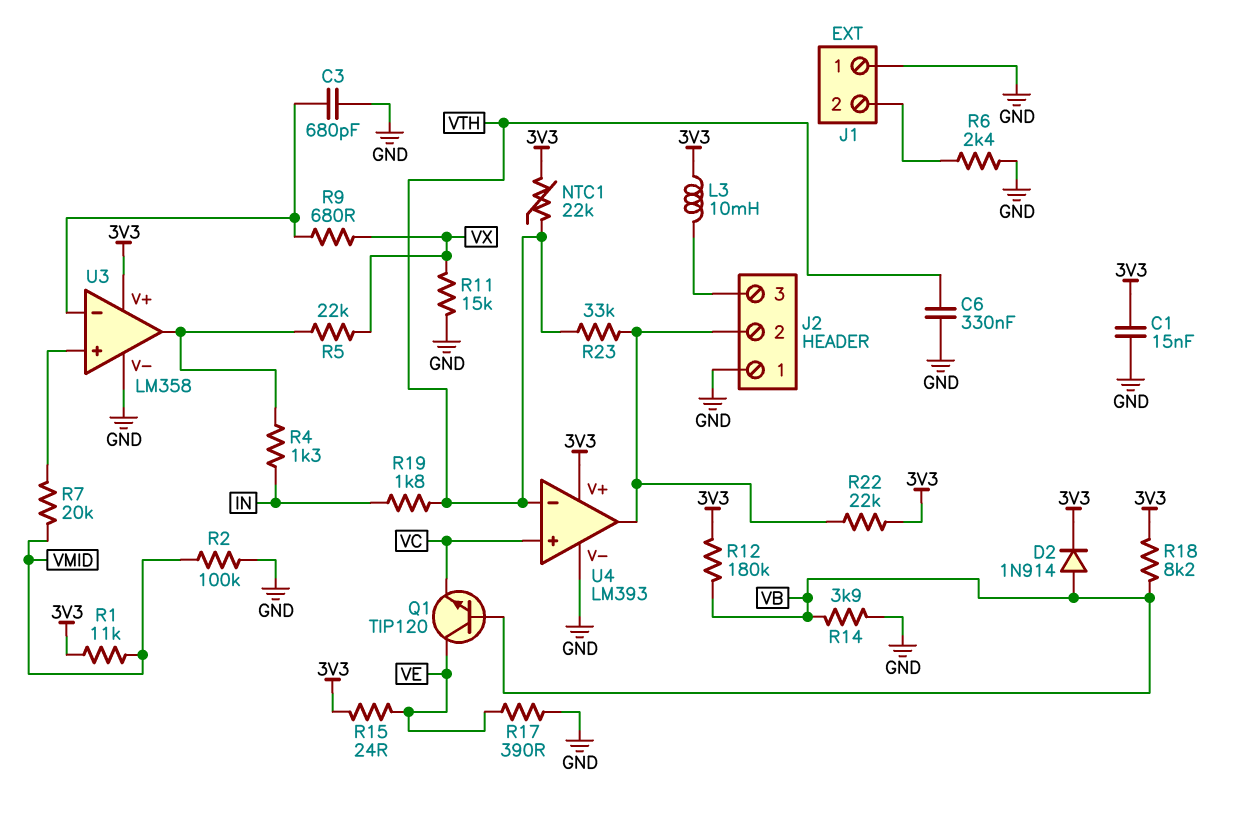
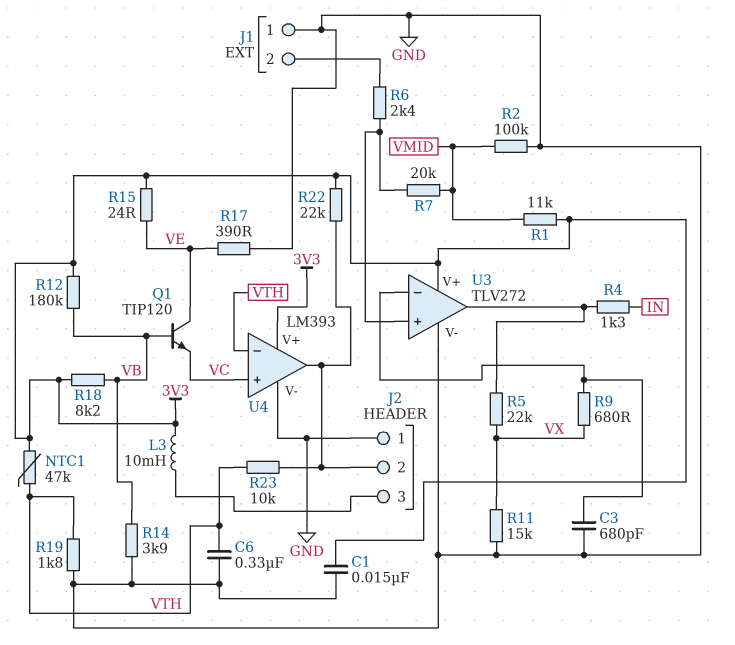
D2: diode 1N914 (A VB, K 3V3) -> none
NTC1: 22k (3V3, VTH) -> 47k (3V3, VTH)
R6: 2.4k (GND, J1/2) -> 2.4k (J1/2, U3/in+)
R19: 1.8k (IN, VTH) -> 1.8k (GND, VTH)
R23: 33k (J2/2, VTH) -> 10k (J2/2, VTH)
U3: LM358 -> TLV272

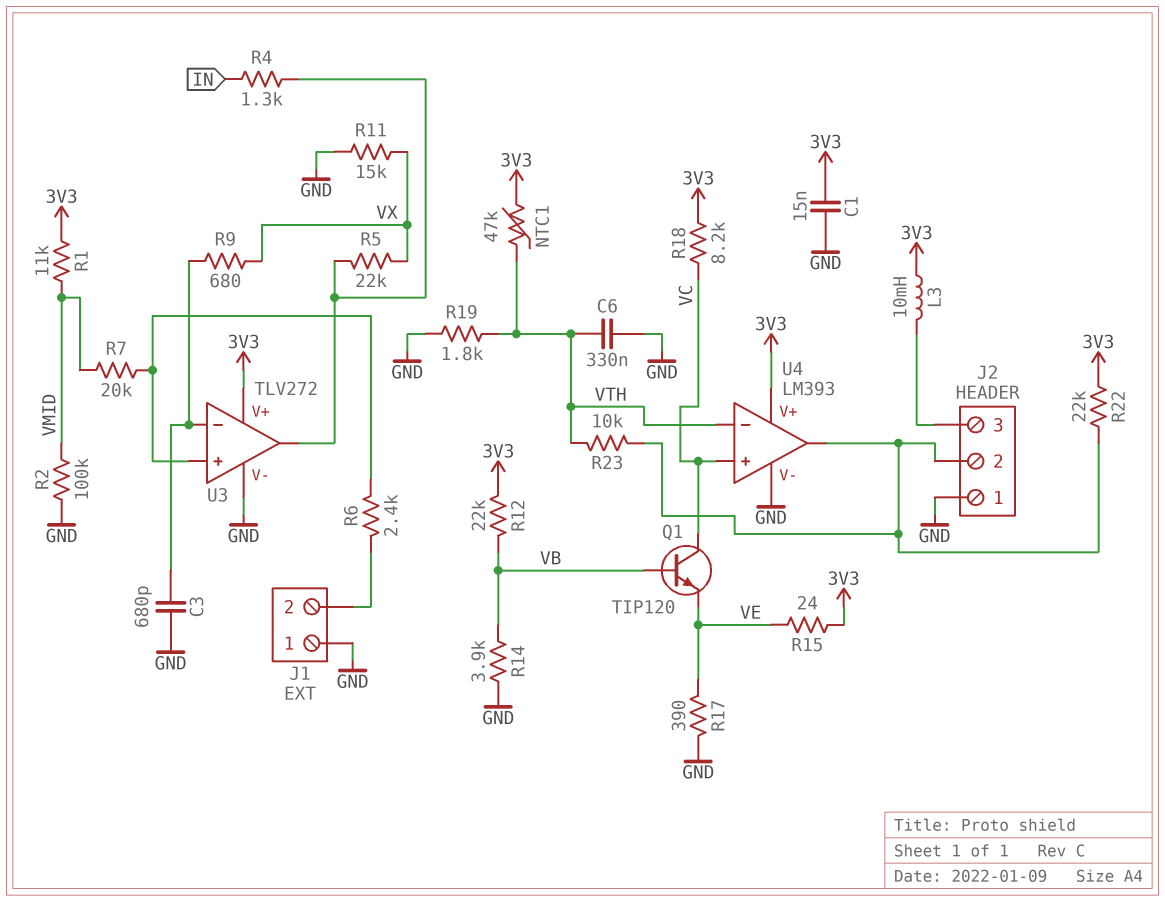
Q1: NPN TIP120 (B VB, C VE, E VC) -> NPN TIP120 (B VB, C VC, E VE)
R12: 180k (3V3, VB) -> 22k (3V3, VB)
R18: 8.2k (3V3, VB) -> 8.2k (3V3, VC)

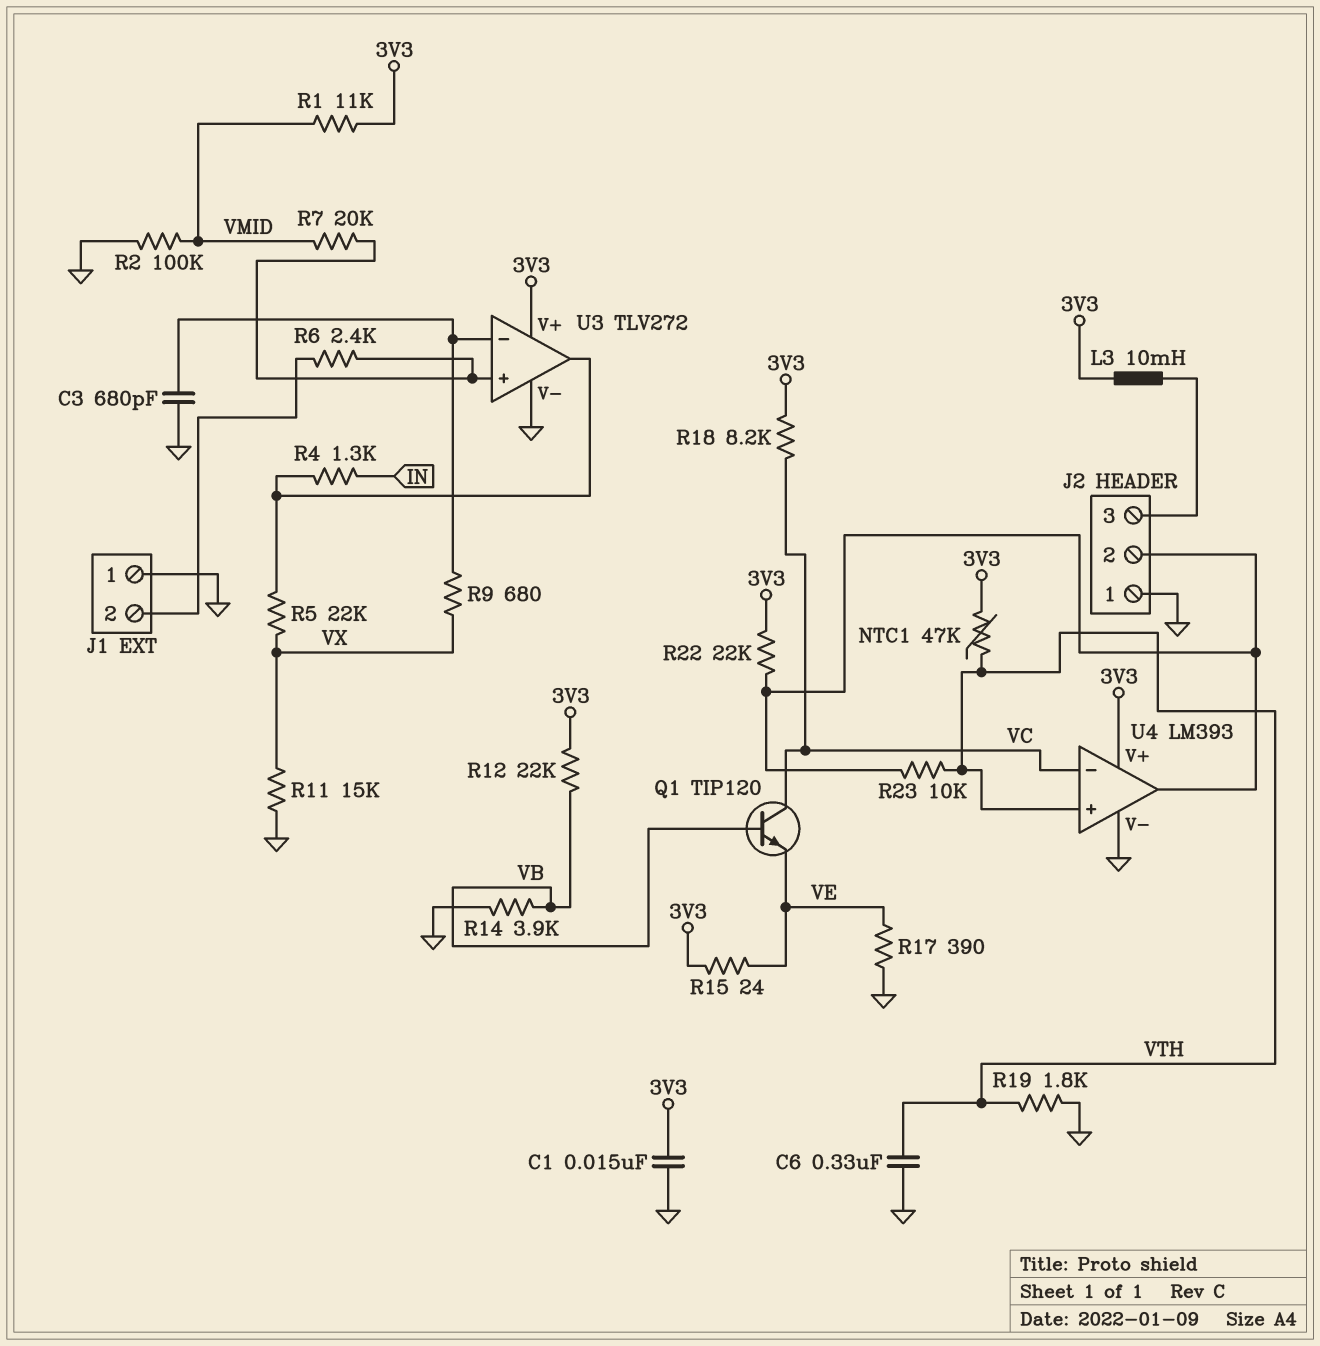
U4 pin in+: VC -> VTH
U4 pin in-: VTH -> VC

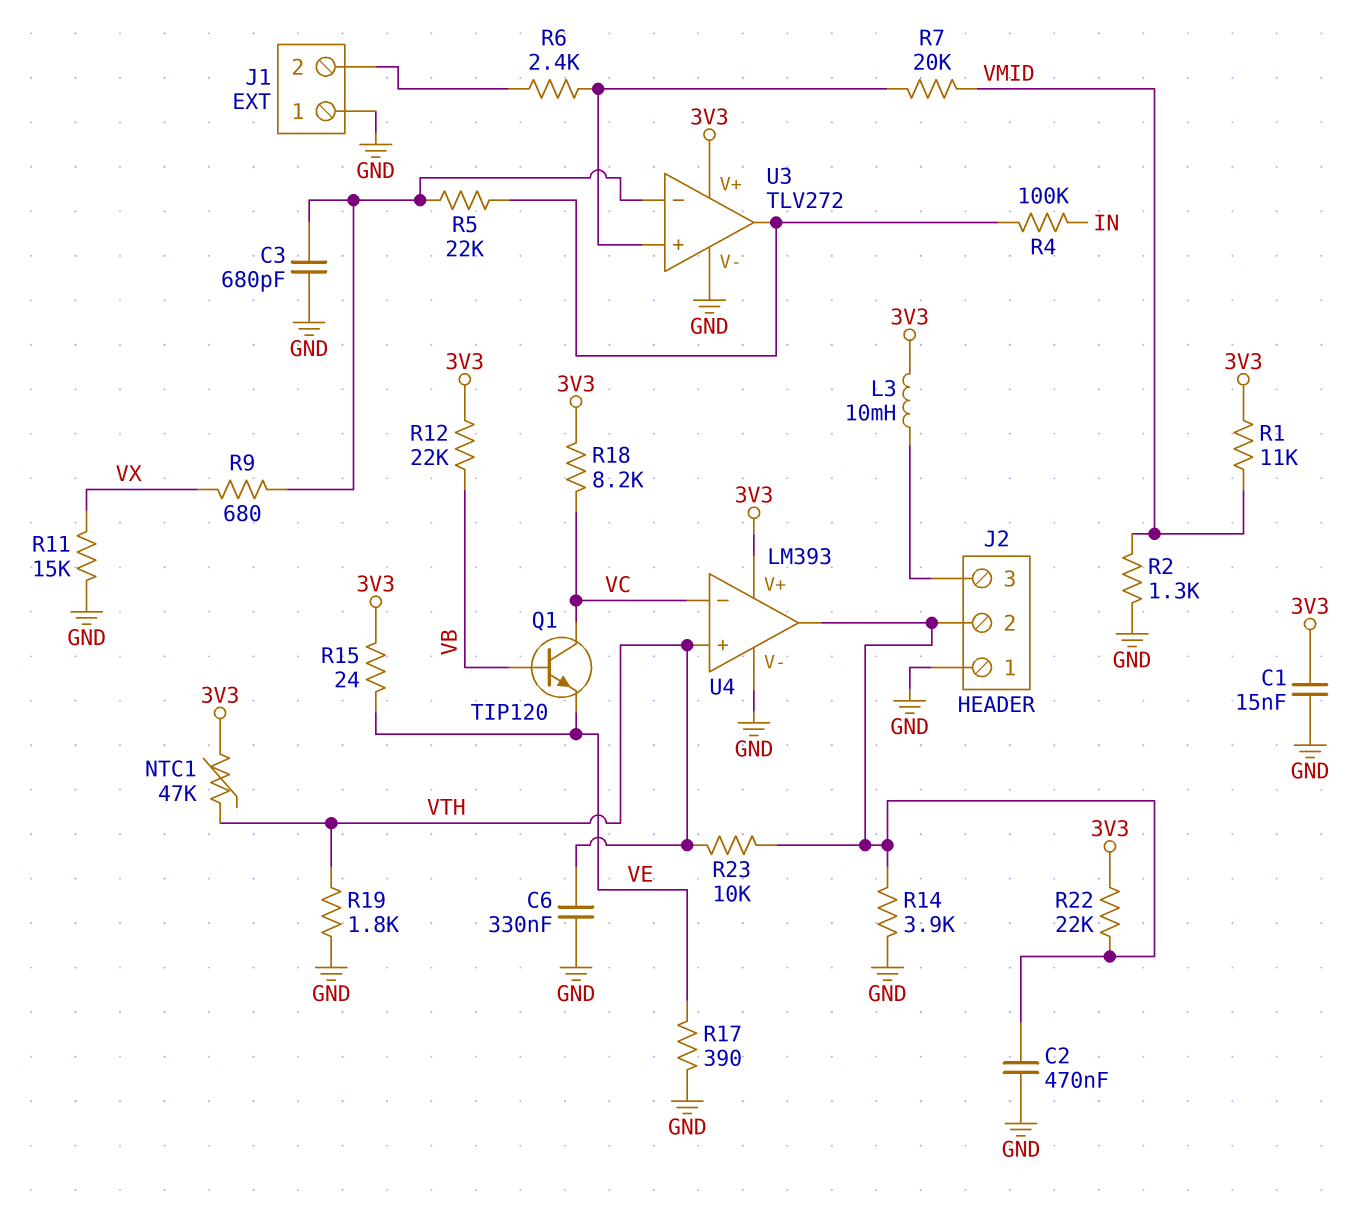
C2: none -> 470nF (GND, J2/2)
R2: 100k (GND, VMID) -> 1.3k (GND, VMID)
R4: 1.3k (IN, U3/out) -> 100k (IN, U3/out)
R5: 22k (U3/out, VX) -> 22k (U3/in-, U3/out)
R14: 3.9k (GND, VB) -> 3.9k (GND, J2/2)

